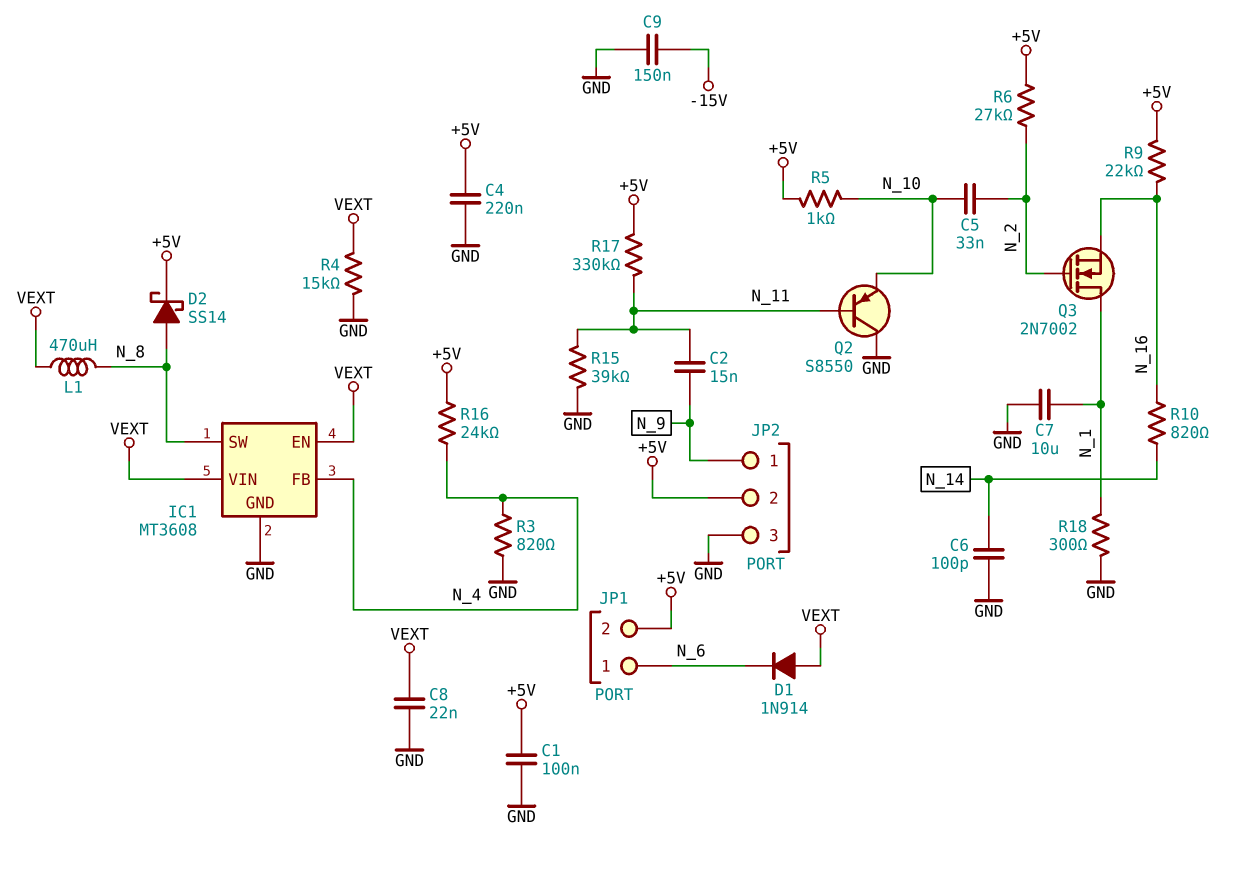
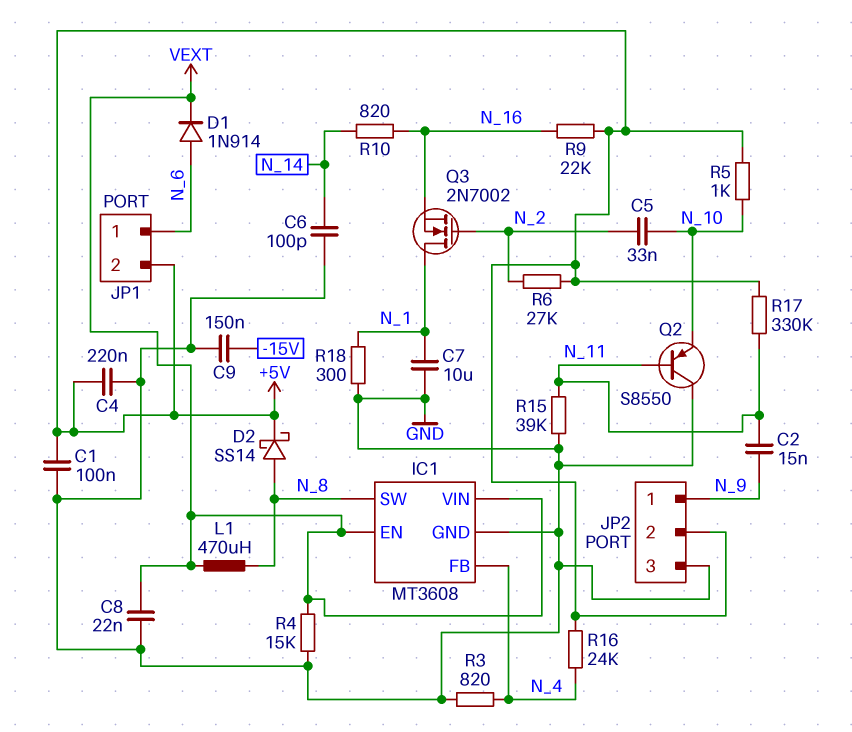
D1: diode 1N914 (A VEXT, K N_6) -> diode 1N914 (A N_6, K VEXT)

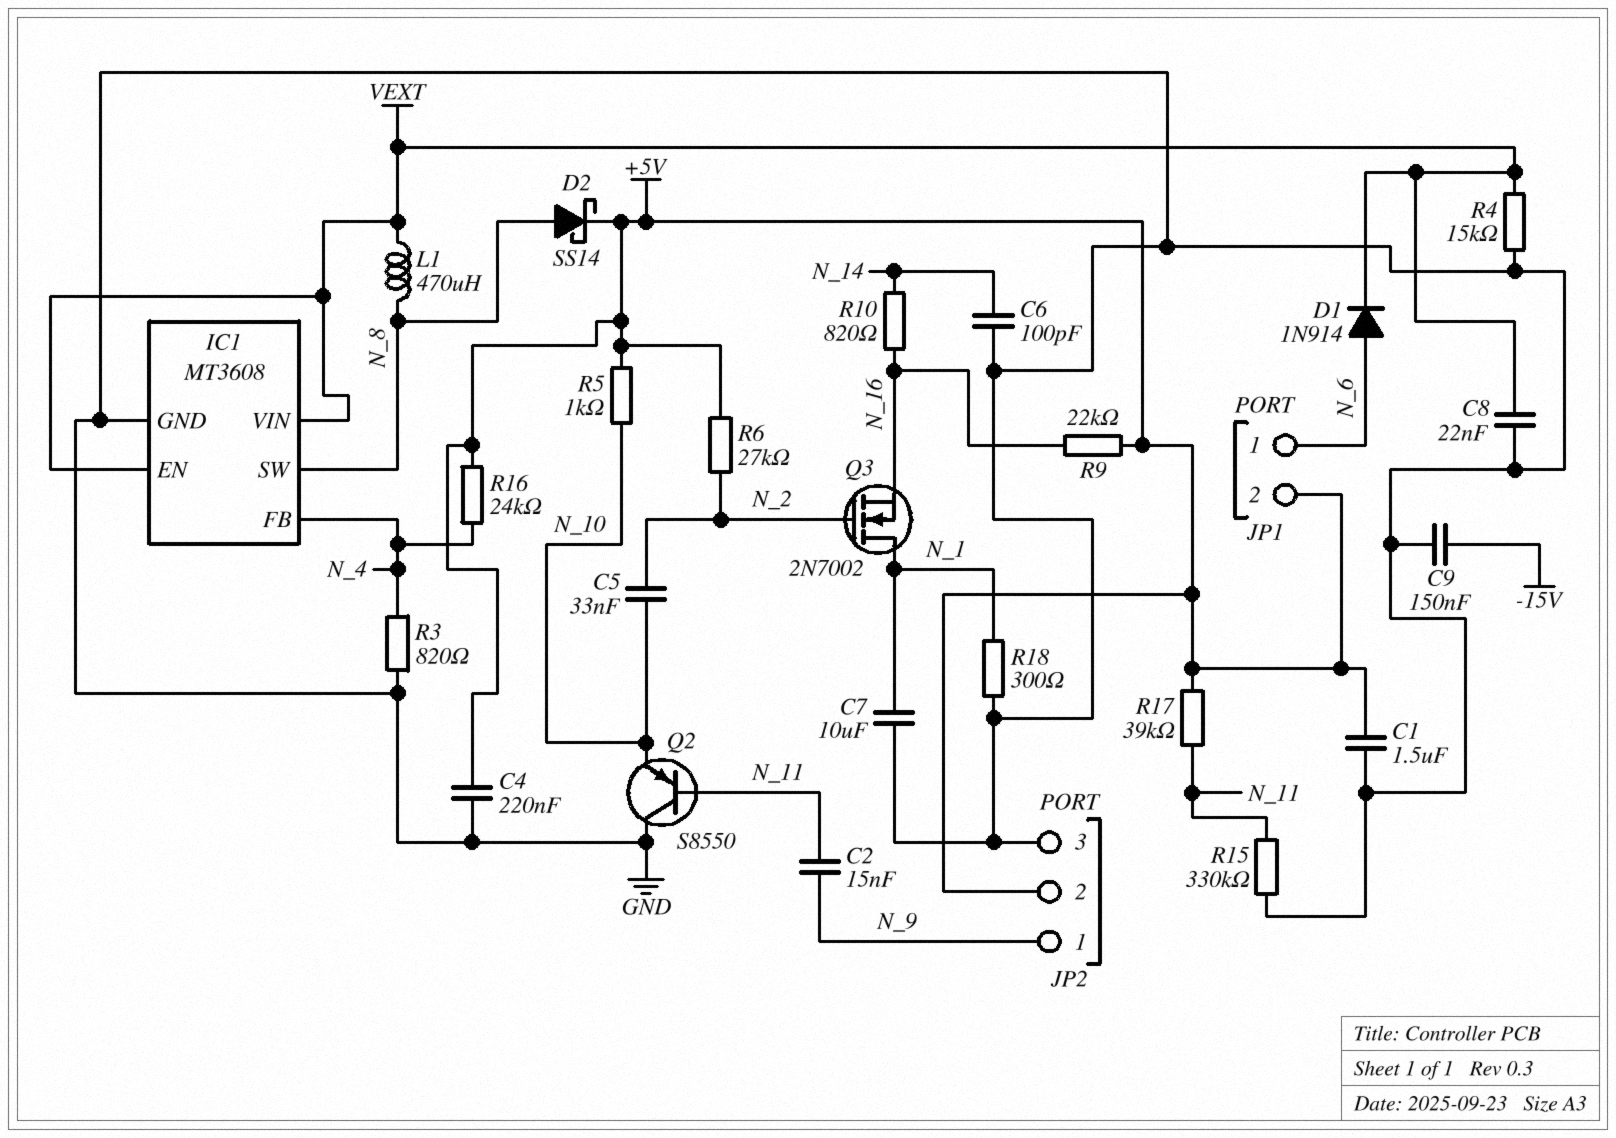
C1: 100nF (+5V, GND) -> 1.5uF (+5V, GND)
R15: 39k (GND, N_11) -> 330k (GND, N_11)
R17: 330k (+5V, N_11) -> 39k (+5V, N_11)

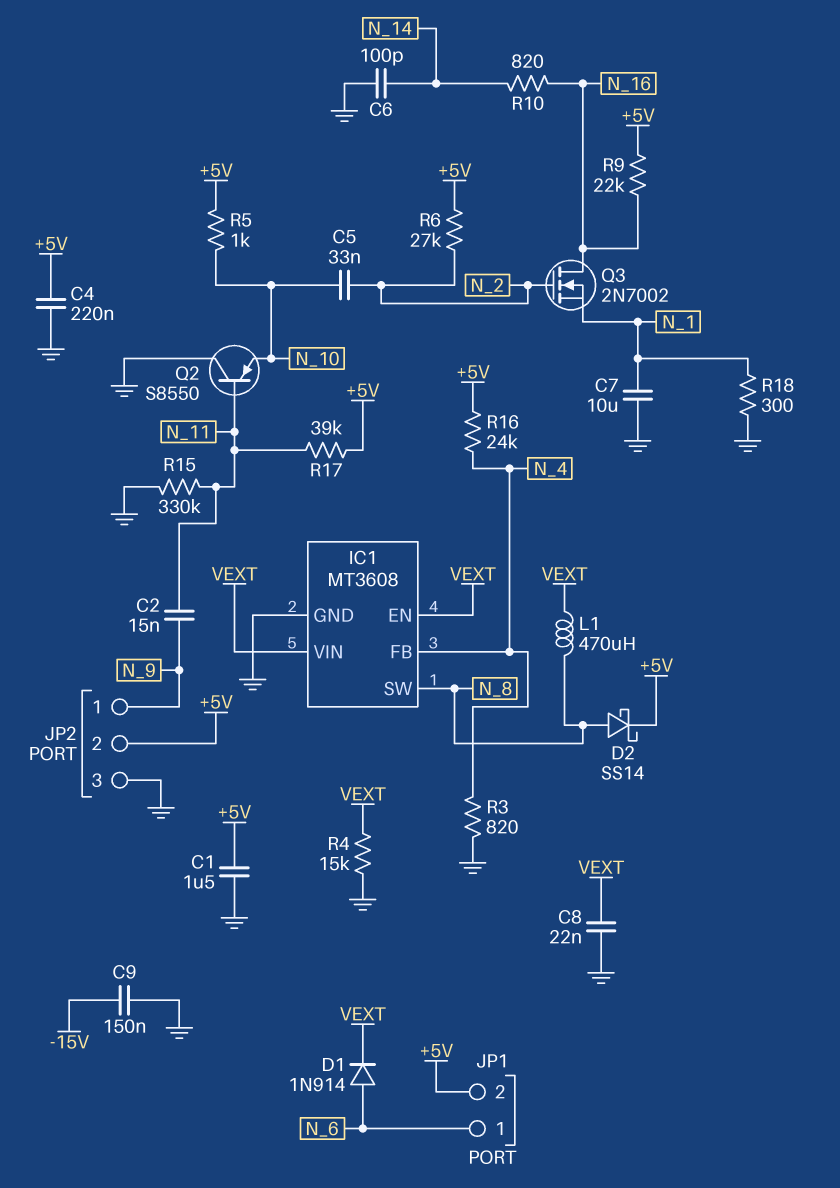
Q3: NMOS 2N7002 (G N_2, D N_1, S N_16) -> NMOS 2N7002 (G N_2, D N_16, S N_1)

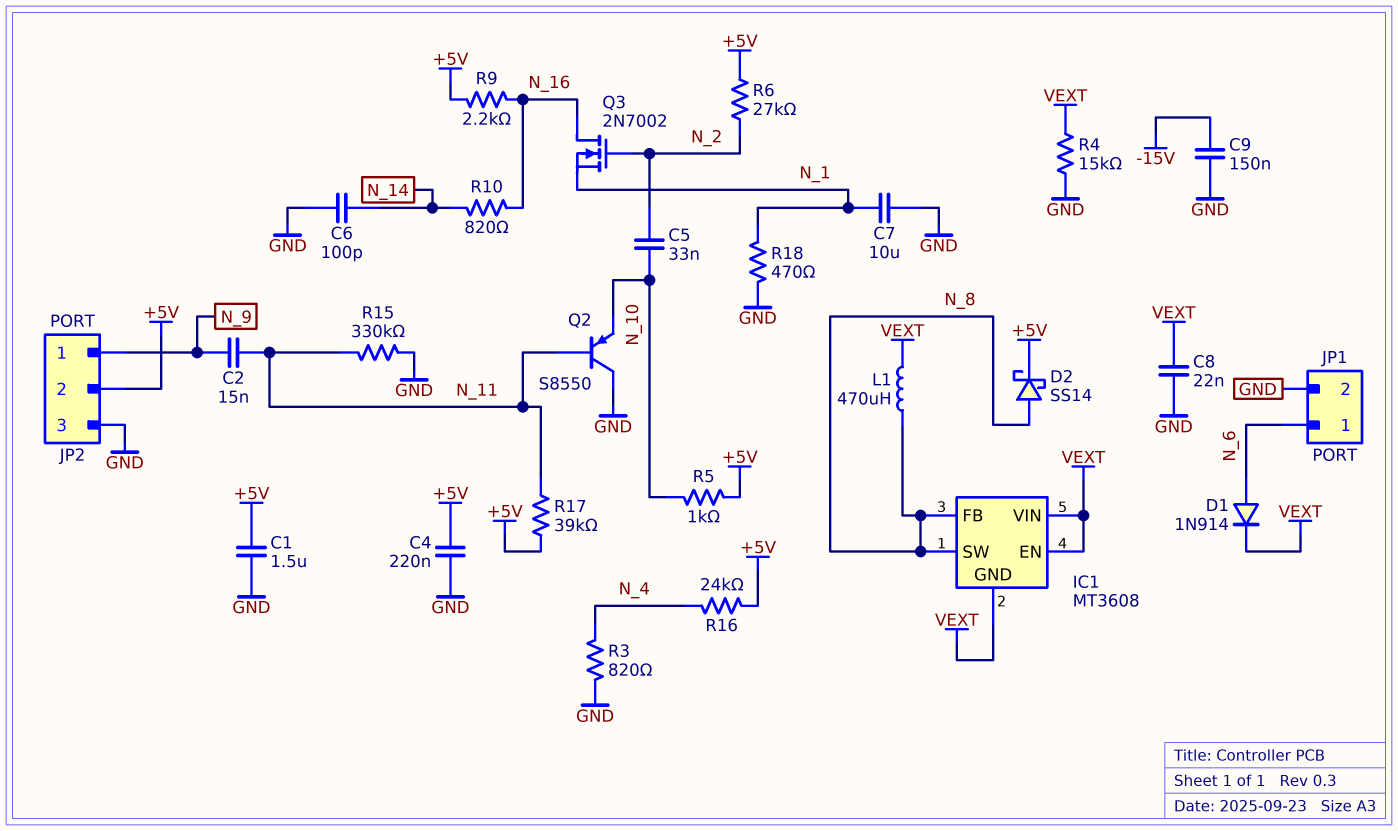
IC1 pin FB: N_4 -> N_8
IC1 pin GND: GND -> VEXT
JP1 pin 2: +5V -> GND
R9: 22k (+5V, N_16) -> 2.2k (+5V, N_16)
R18: 300 (GND, N_1) -> 470 (GND, N_1)

